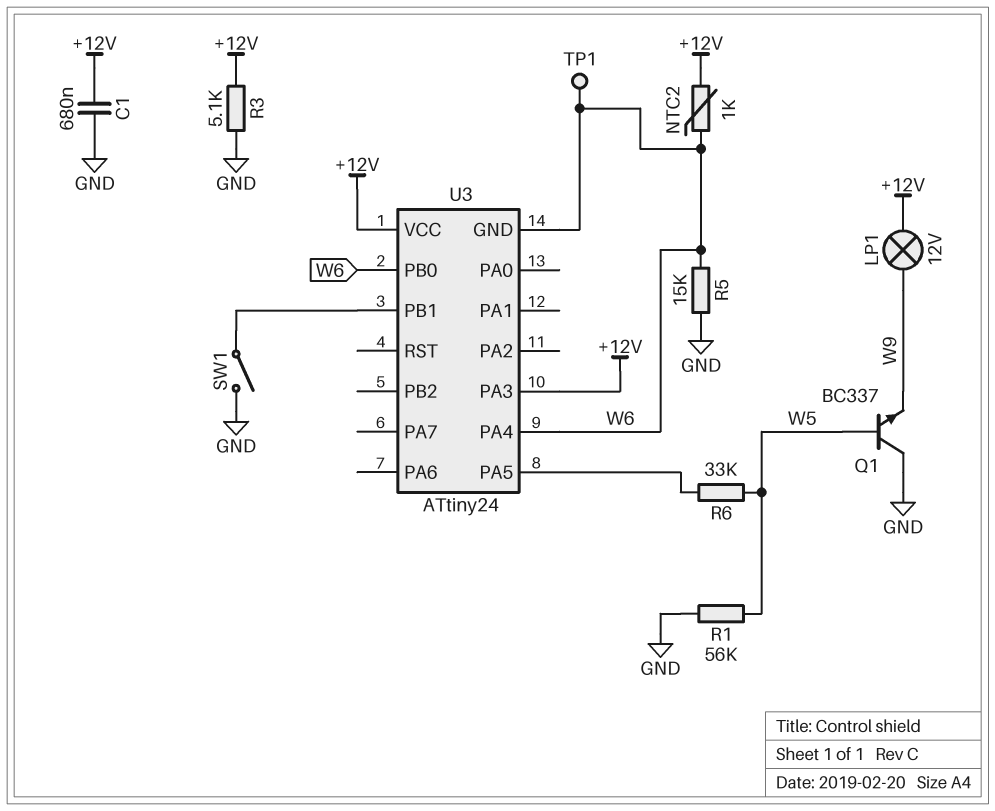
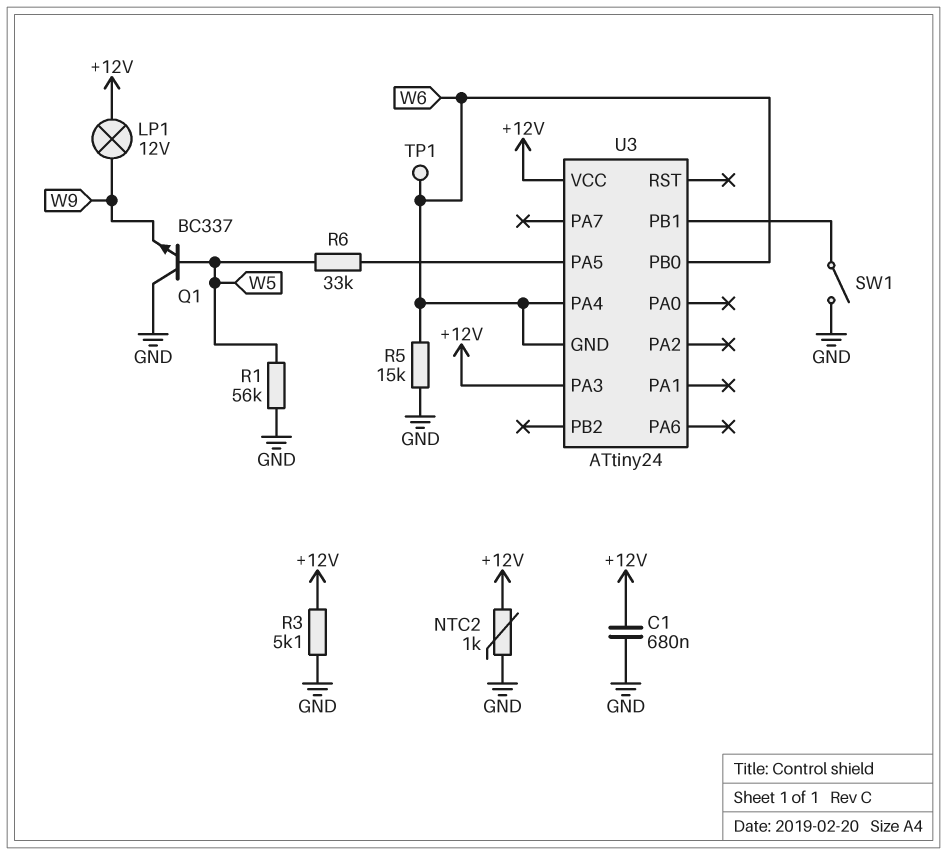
NTC2: 1k (+12V, W6) -> 1k (+12V, GND)

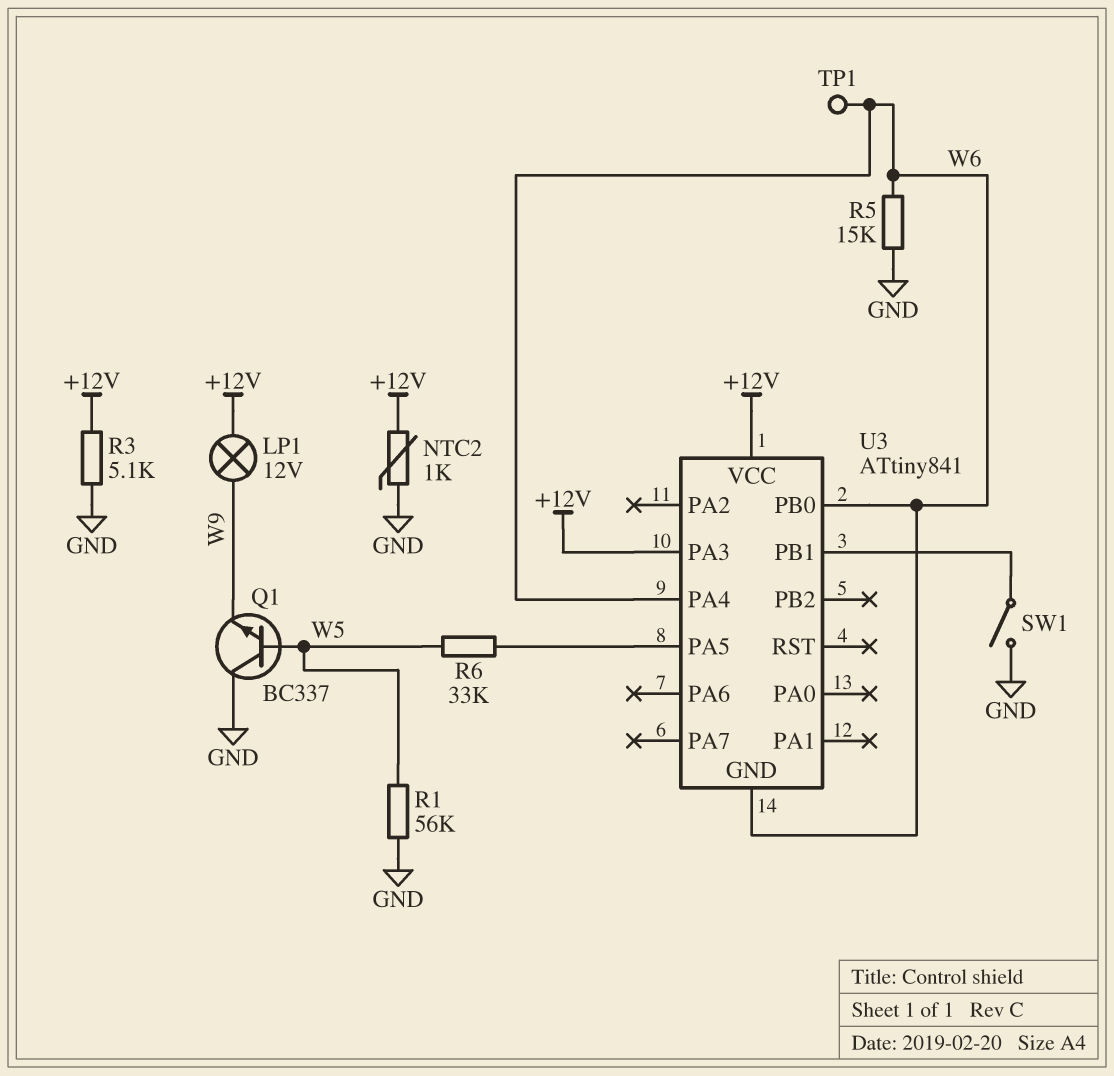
C1: 680nF (+12V, GND) -> none
U3: ATtiny24 -> ATtiny841

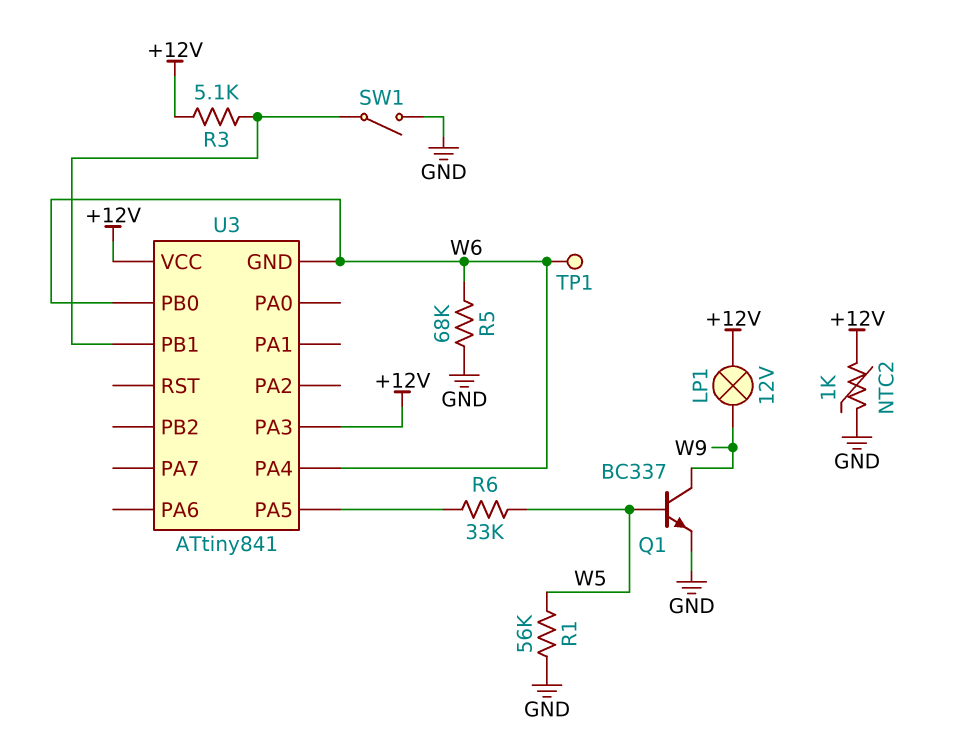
Q1: NPN BC337 (B W5, C GND, E W9) -> NPN BC337 (B W5, C W9, E GND)
R3: 5.1k (+12V, GND) -> 5.1k (+12V, U3/PB1)
R5: 15k (GND, W6) -> 68k (GND, W6)

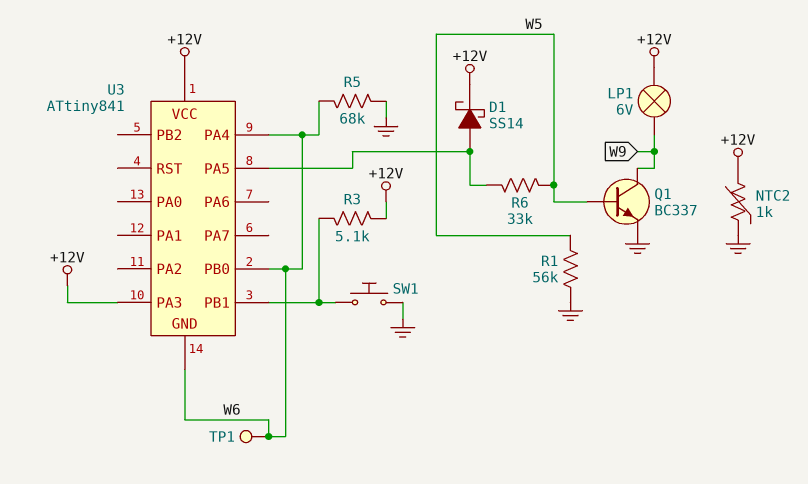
D1: none -> schottky SS14 (A U3/PA5, K +12V)
LP1: lamp 12V (+12V, W9) -> lamp 6V (+12V, W9)
SW1: switch (GND, U3/PB1) -> button (GND, U3/PB1)

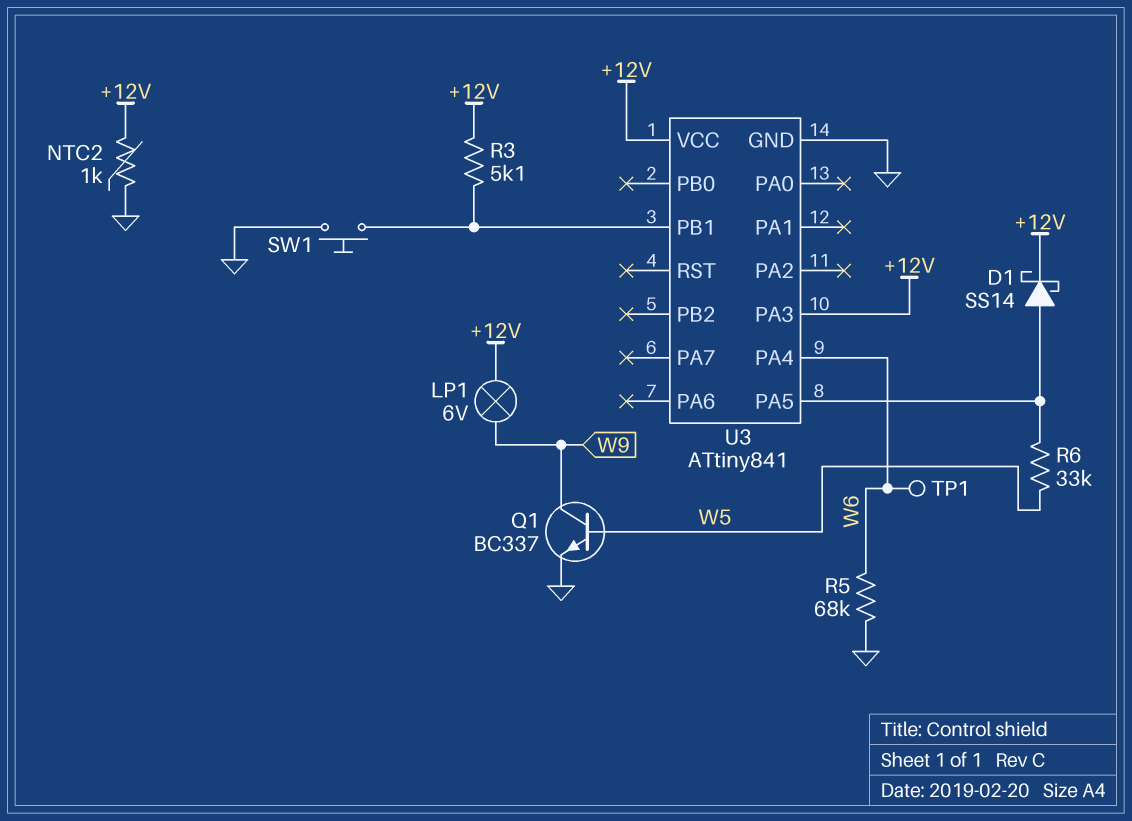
R1: 56k (GND, W5) -> none
U3 pin GND: W6 -> GND
U3 pin PB0: W6 -> none

